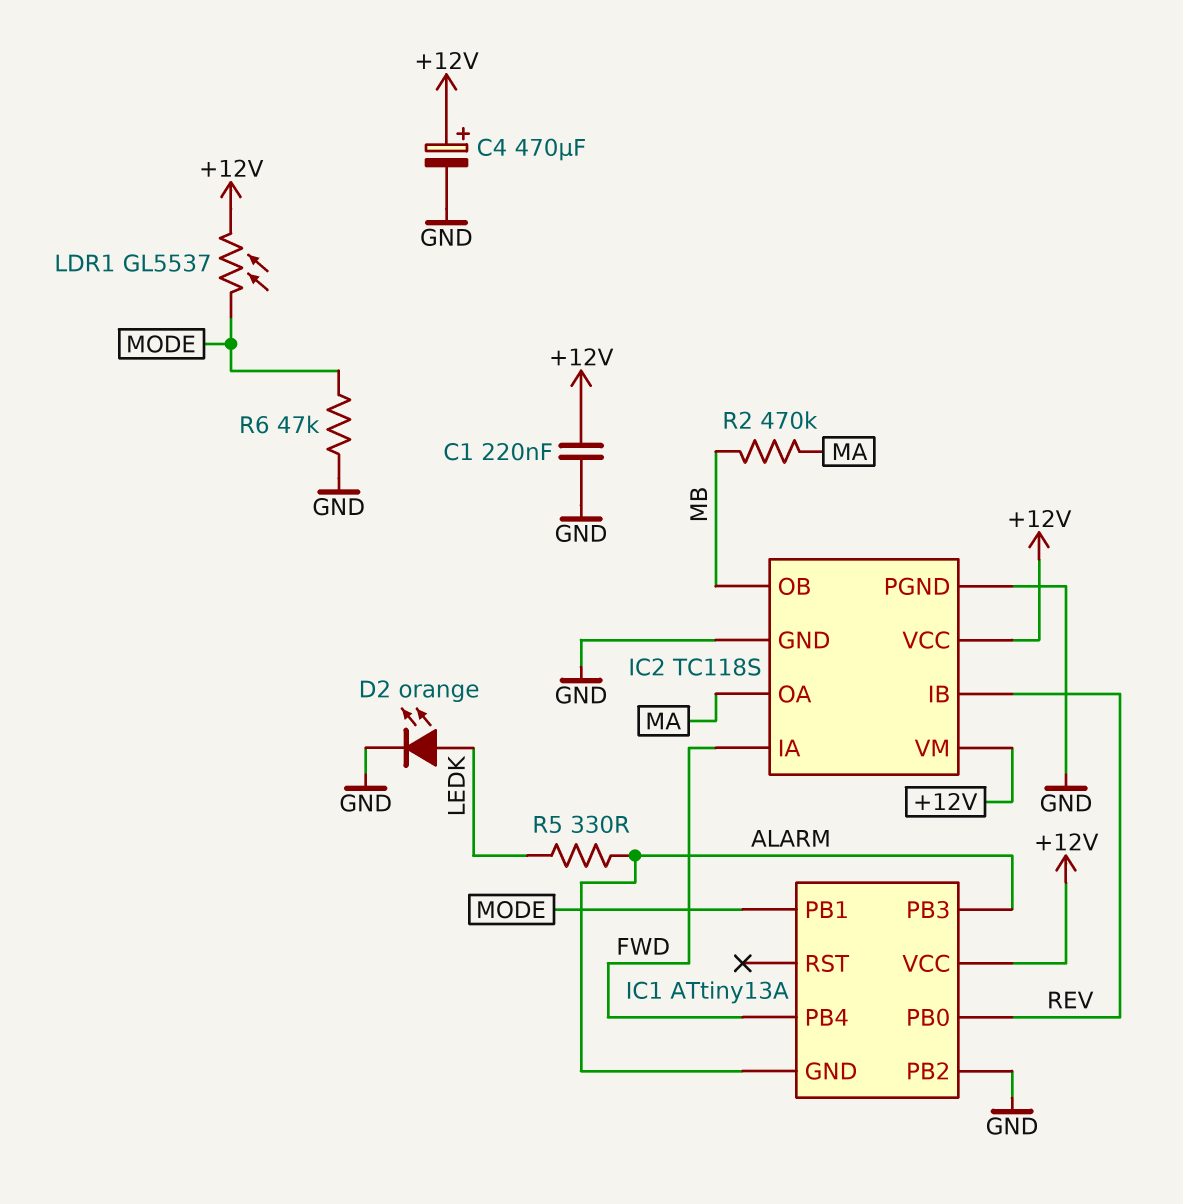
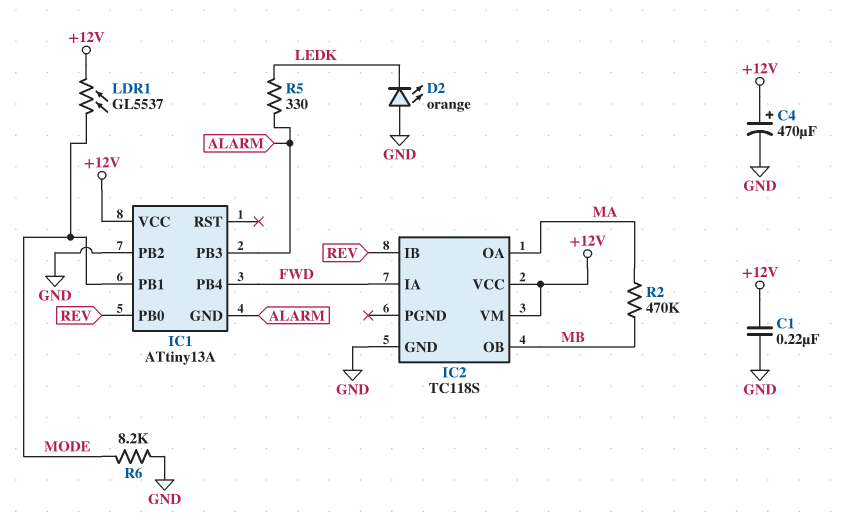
D2: LED orange (A LEDK, K GND) -> LED orange (A GND, K LEDK)
IC2 pin PGND: GND -> none
R6: 47k (GND, MODE) -> 8.2k (GND, MODE)

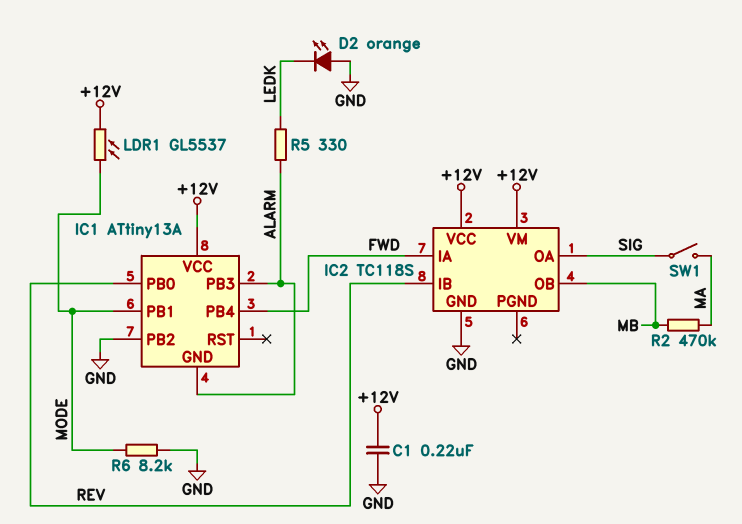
C4: 470uF (plus +12V, minus GND) -> none
IC2 pin OA: MA -> SIG
SW1: none -> switch (MA, SIG)

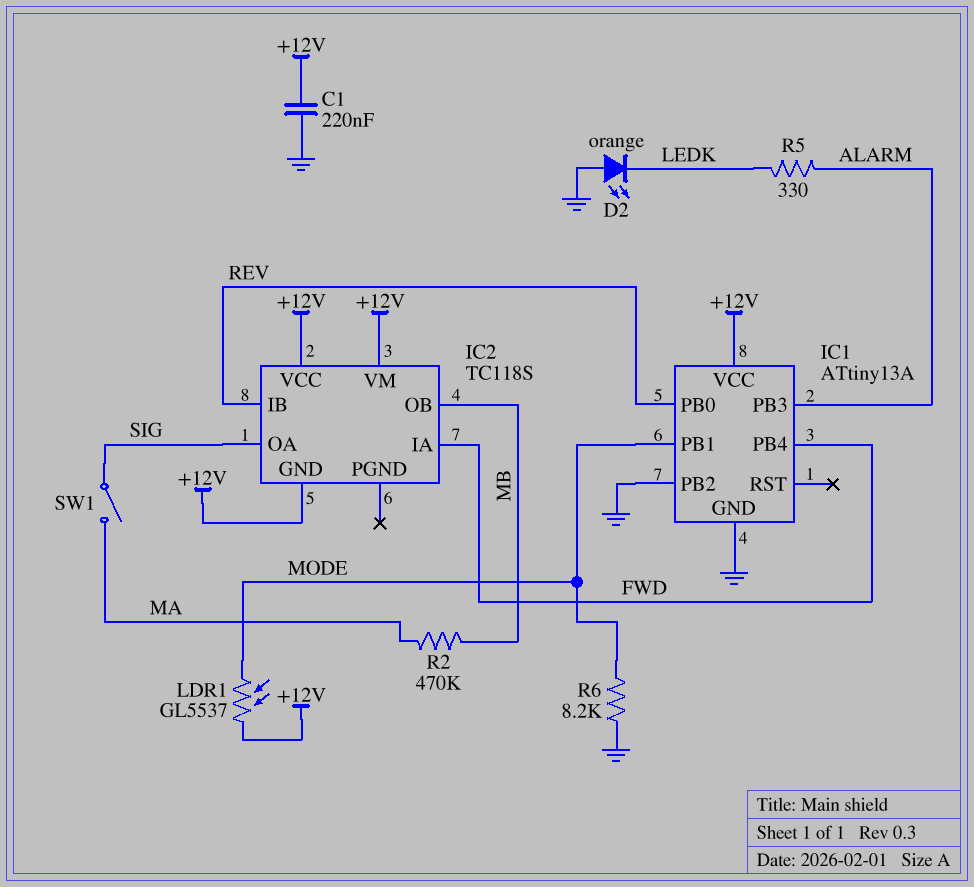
IC1 pin GND: ALARM -> GND
IC2 pin GND: GND -> +12V

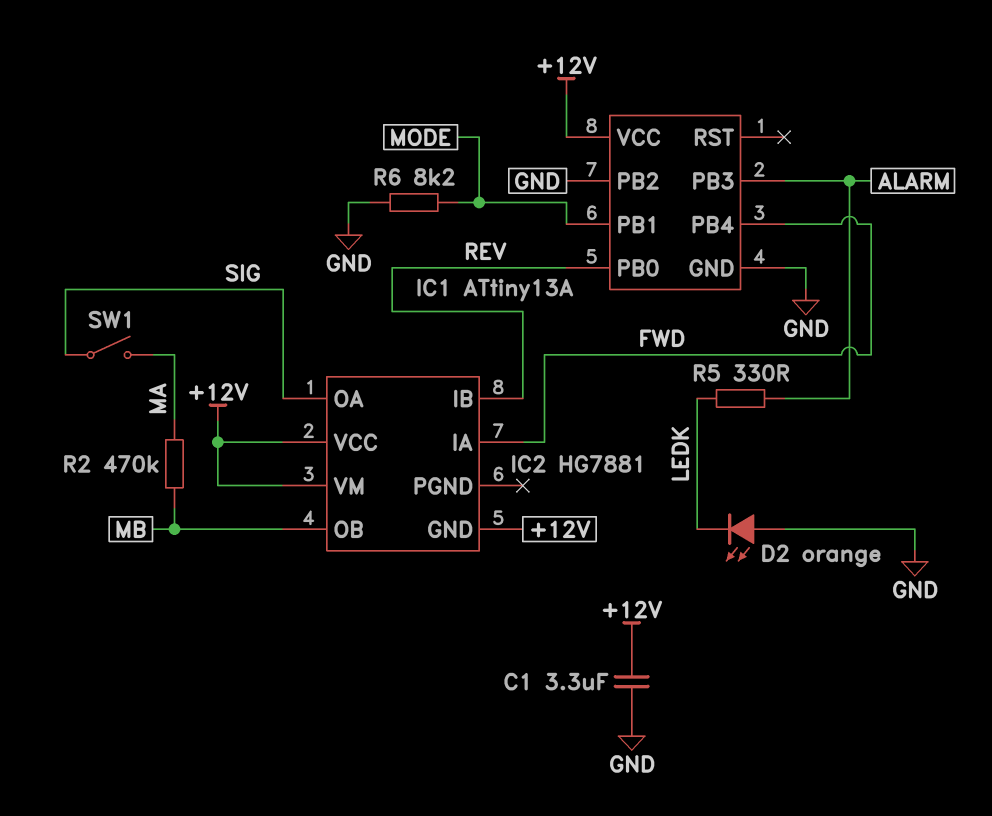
C1: 220nF (+12V, GND) -> 3.3uF (+12V, GND)
IC2: TC118S -> HG7881
LDR1: GL5537 (+12V, MODE) -> none

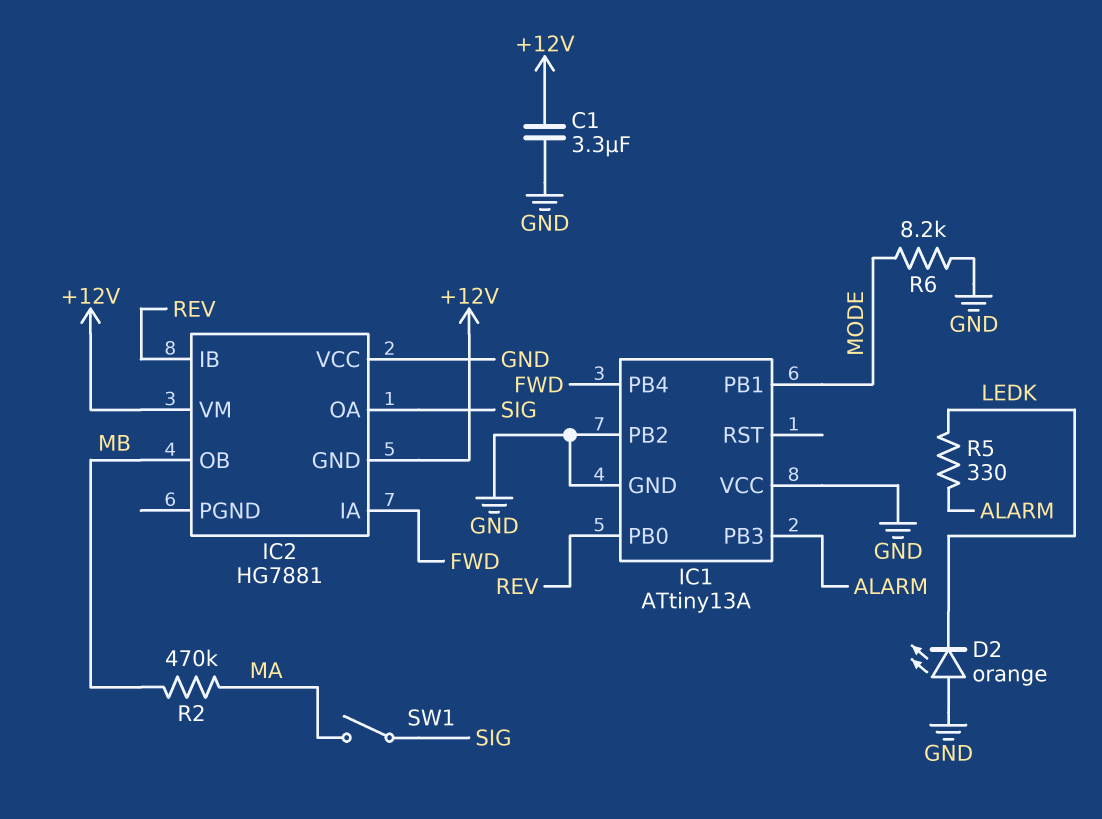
IC1 pin VCC: +12V -> GND
IC2 pin VCC: +12V -> GND

